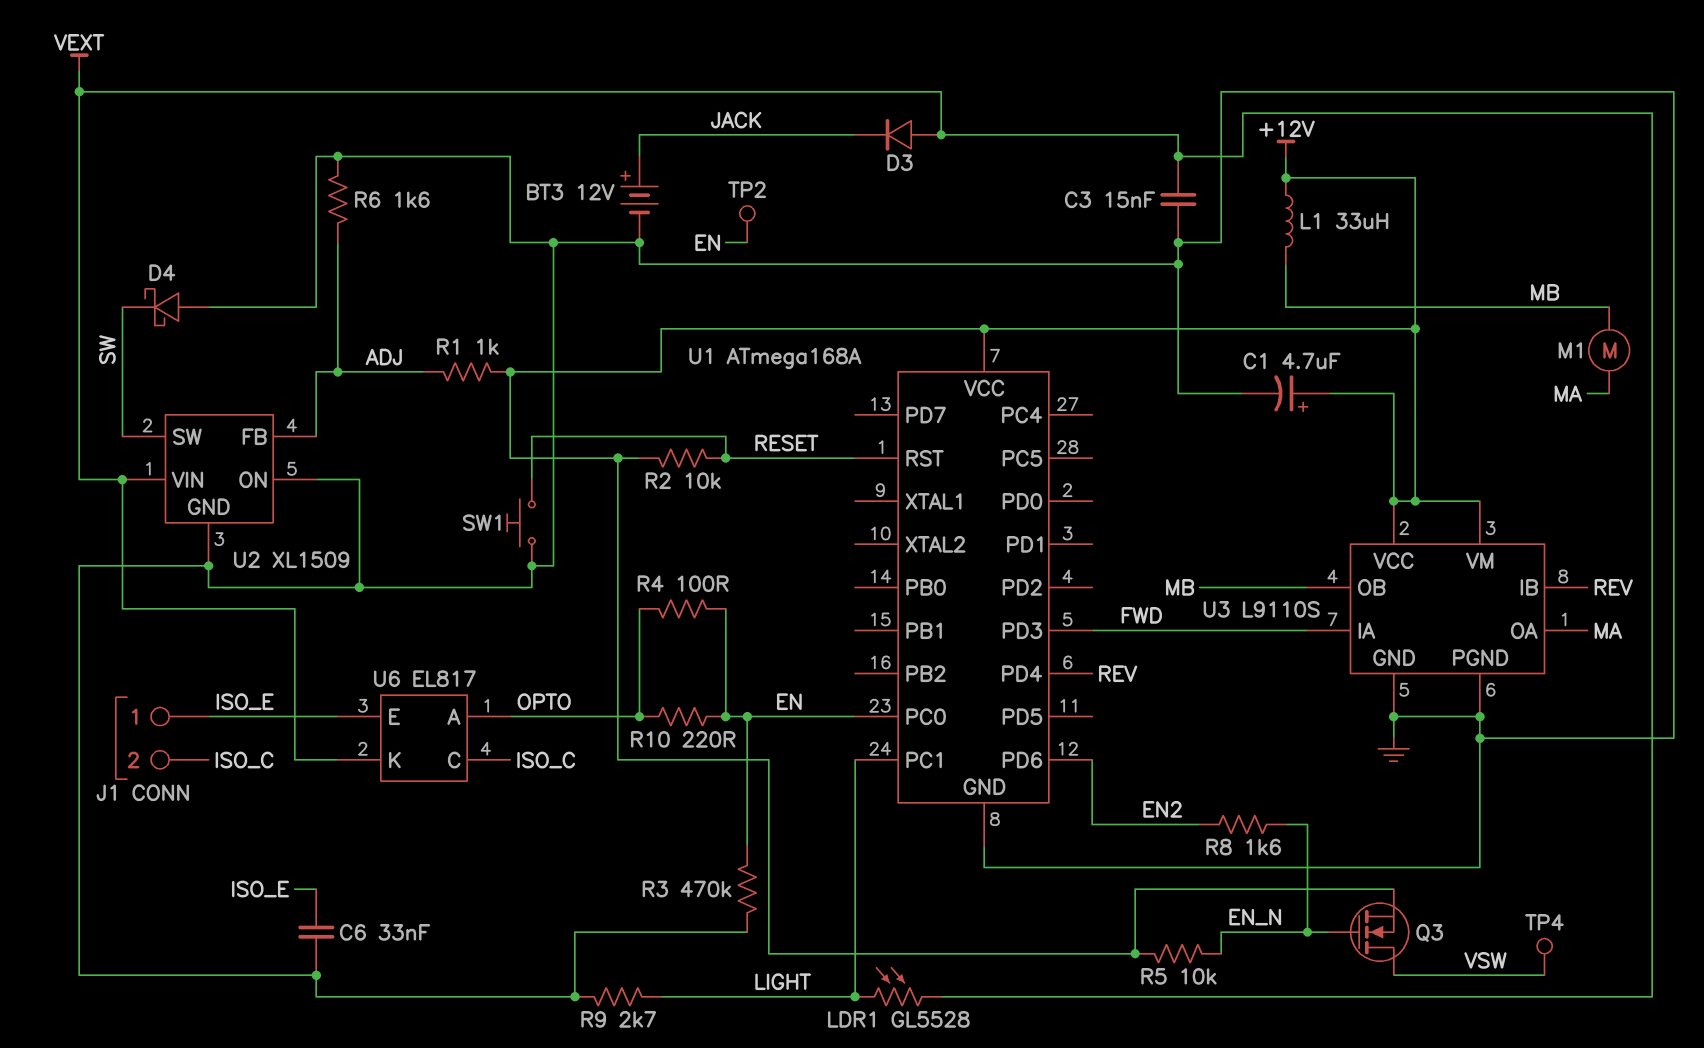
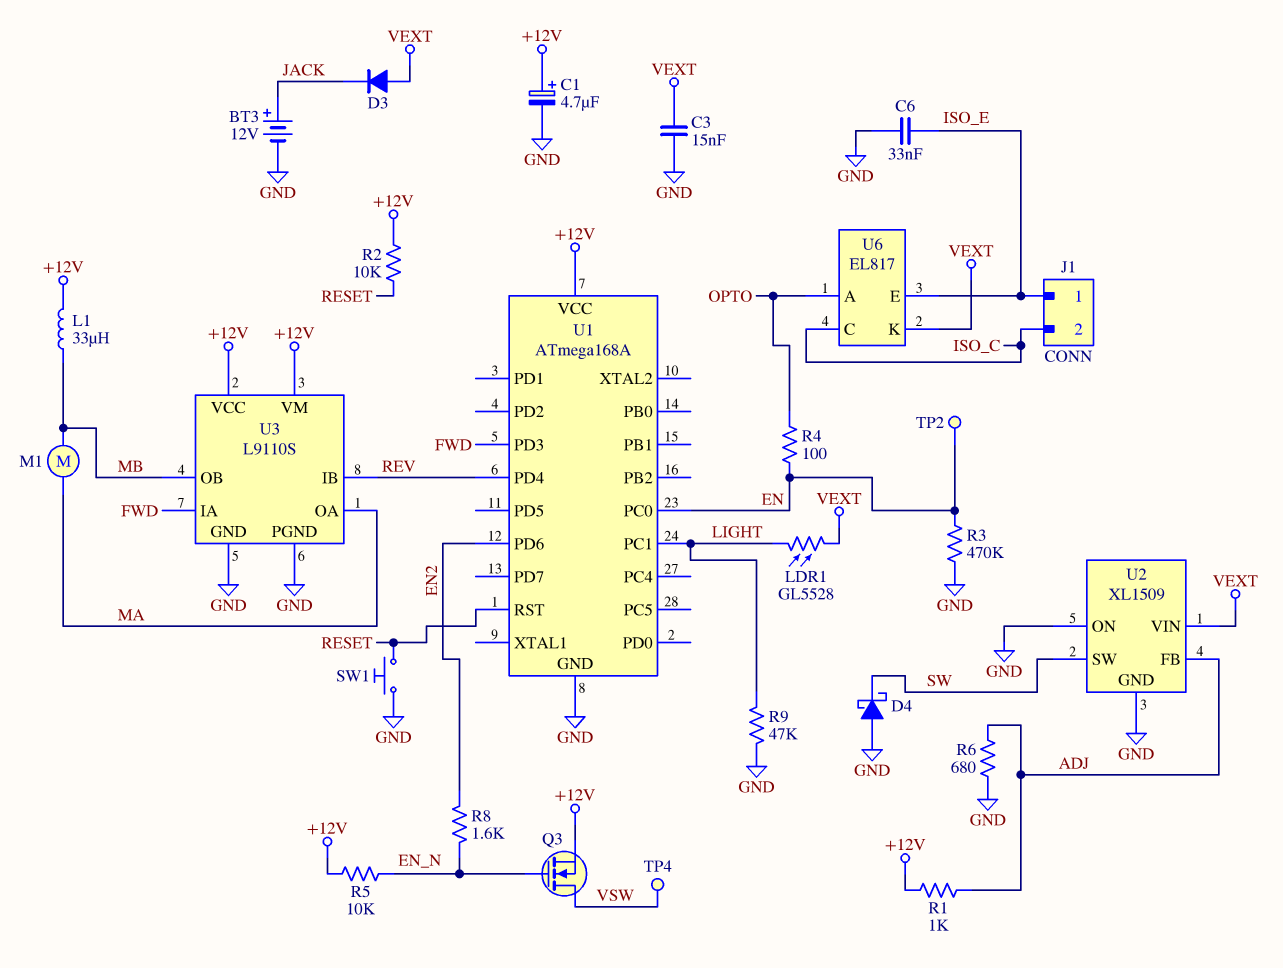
R6: 1.6k (ADJ, GND) -> 680 (ADJ, GND)
R9: 2.7k (GND, LIGHT) -> 47k (GND, LIGHT)
R10: 220 (EN, OPTO) -> none

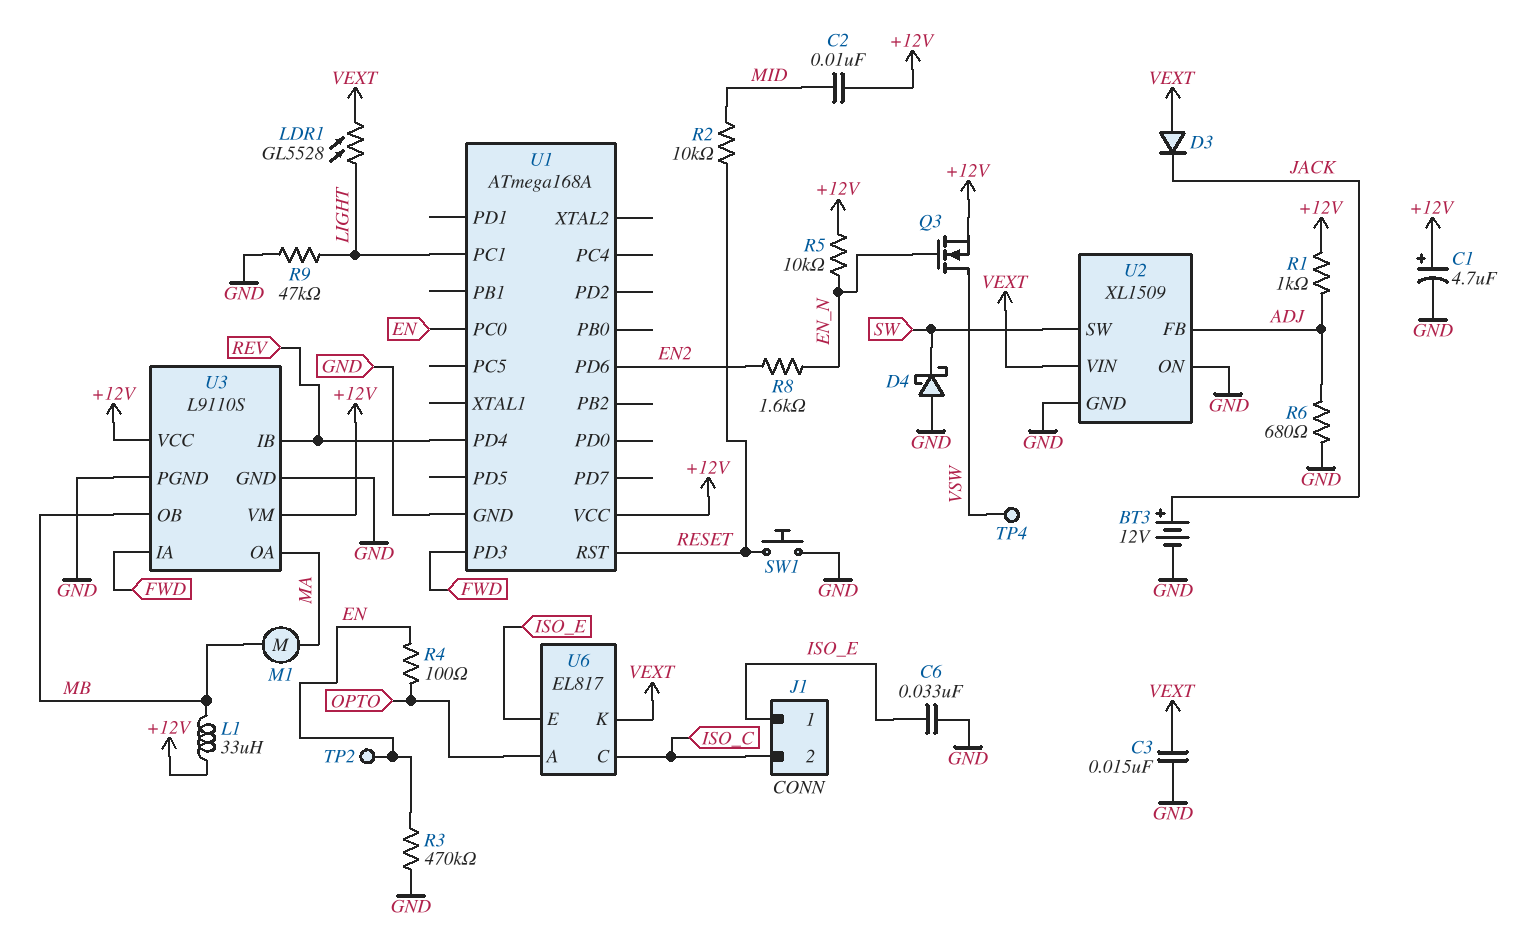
C2: none -> 10nF (+12V, MID)
R2: 10k (+12V, RESET) -> 10k (MID, RESET)

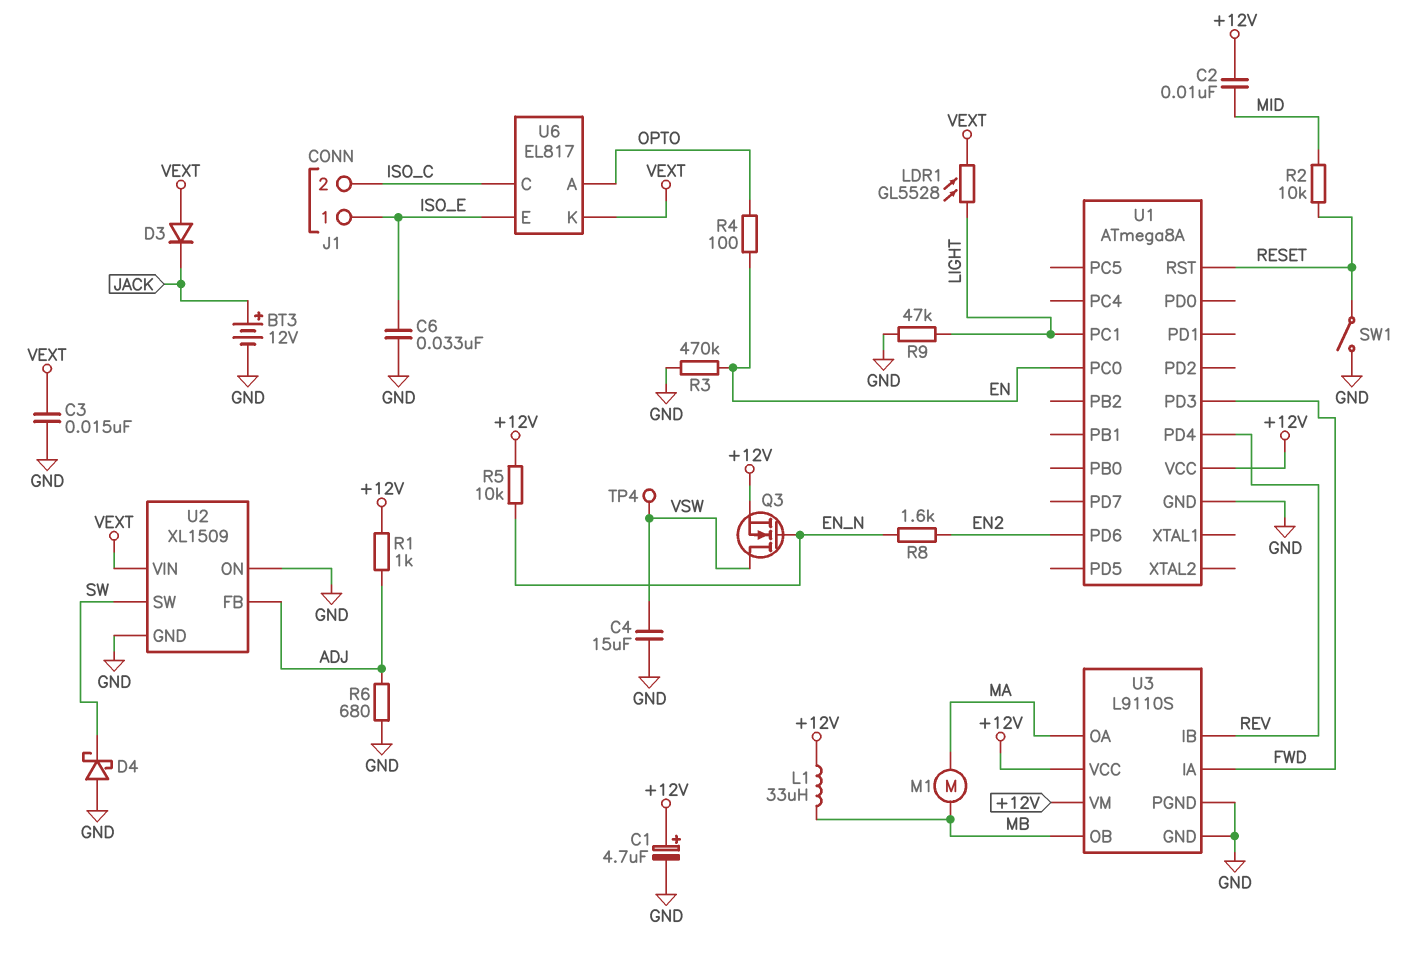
C4: none -> 15uF (GND, VSW)
SW1: button (GND, RESET) -> switch (GND, RESET)
TP2: test point (EN) -> none
U1: ATmega168A -> ATmega8A

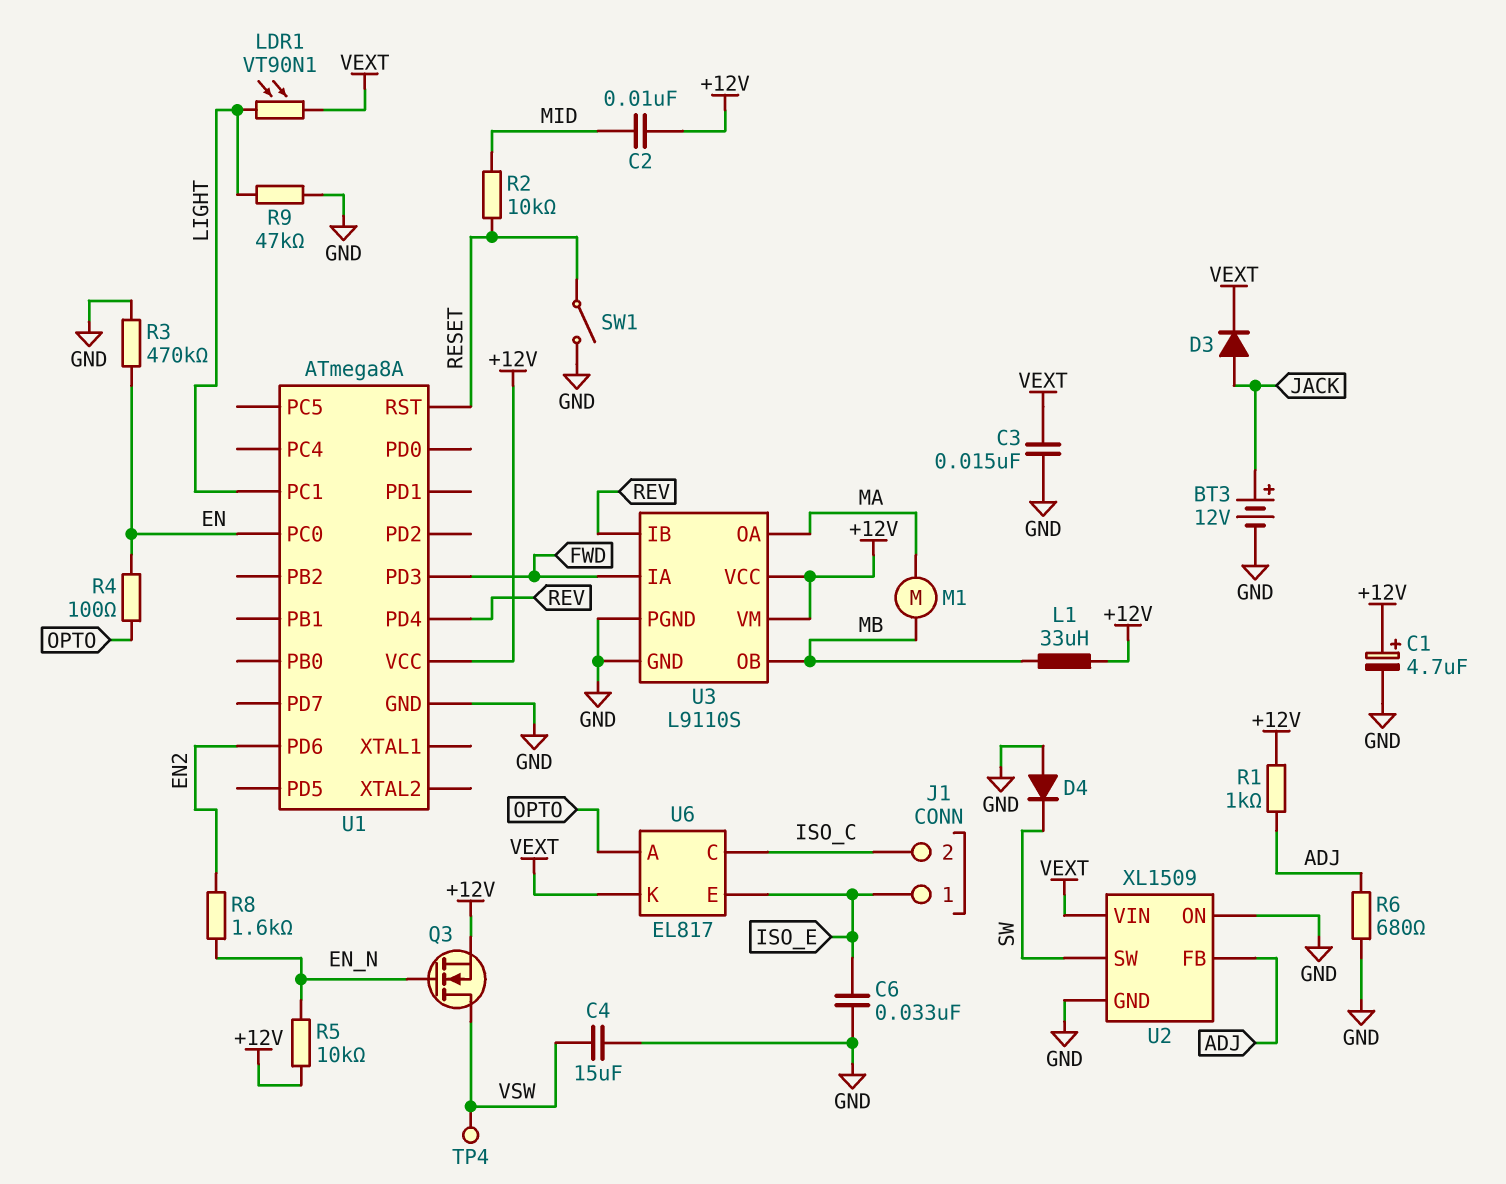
D3: diode (A VEXT, K JACK) -> diode (A JACK, K VEXT)
D4: schottky (A GND, K SW) -> diode (A GND, K SW)
LDR1: GL5528 (LIGHT, VEXT) -> VT90N1 (LIGHT, VEXT)

